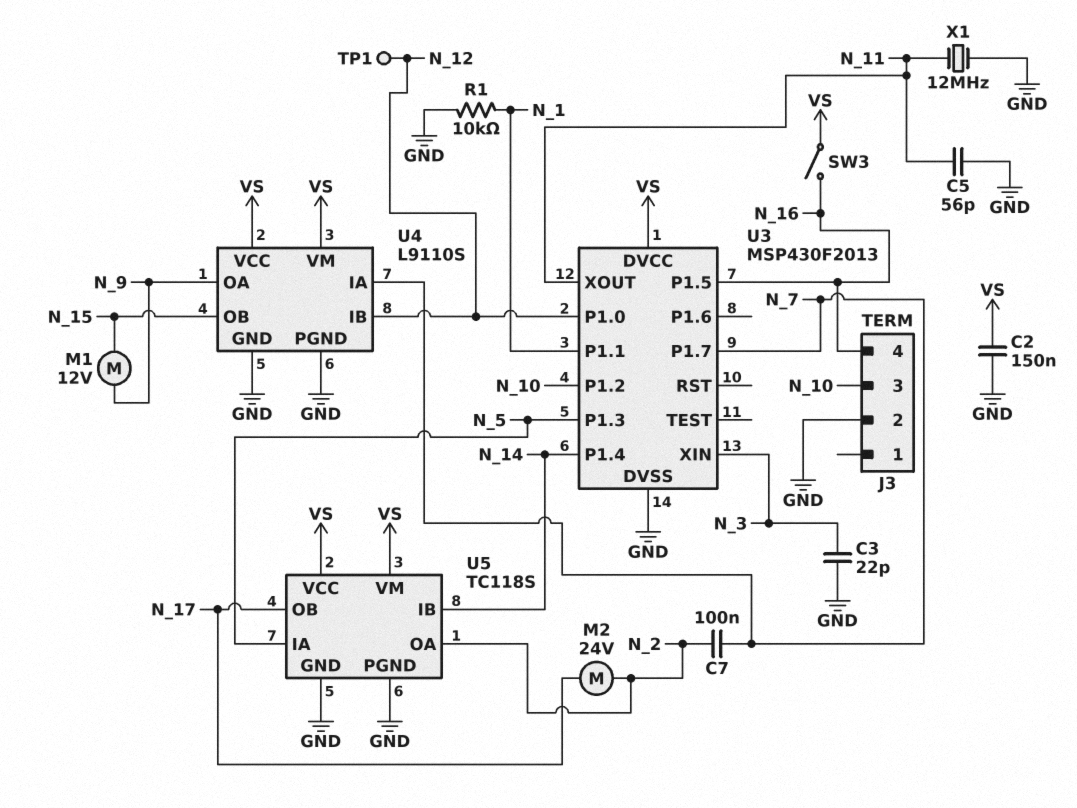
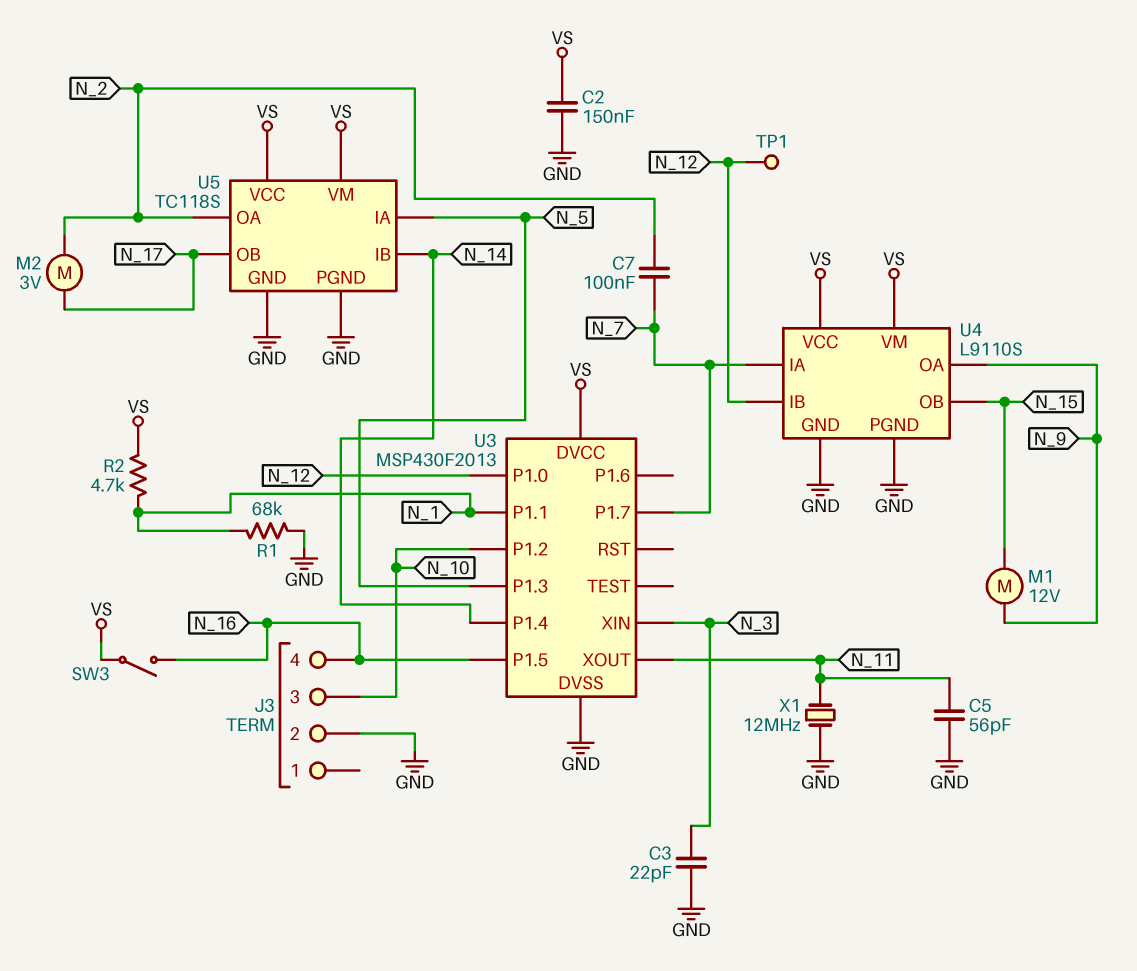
M2: motor 24V (N_2, N_17) -> motor 3V (N_2, N_17)
R1: 10k (GND, N_1) -> 68k (GND, N_1)
R2: none -> 4.7k (N_1, VS)

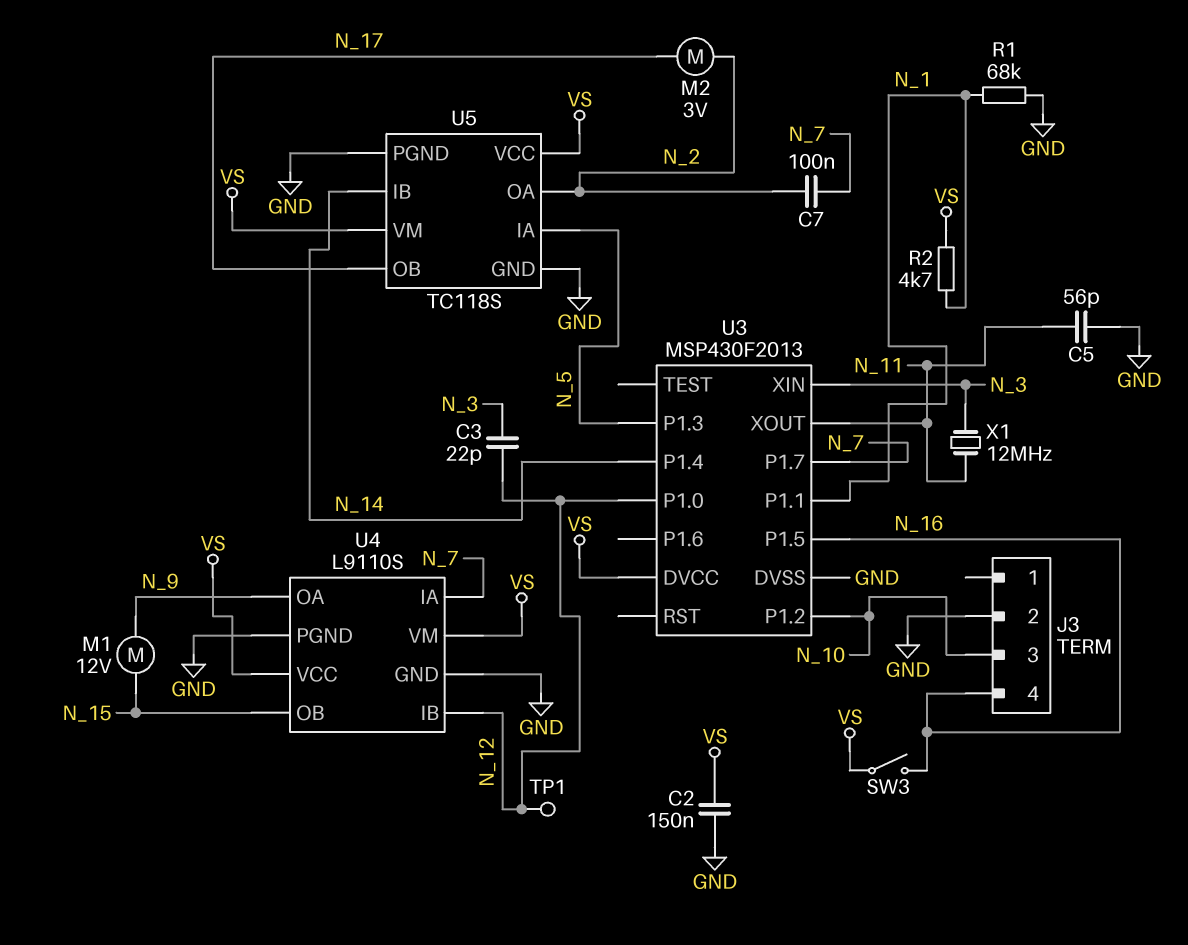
C3: 22pF (GND, N_3) -> 22pF (N_3, N_12)
X1: 12MHz (GND, N_11) -> 12MHz (N_3, N_11)

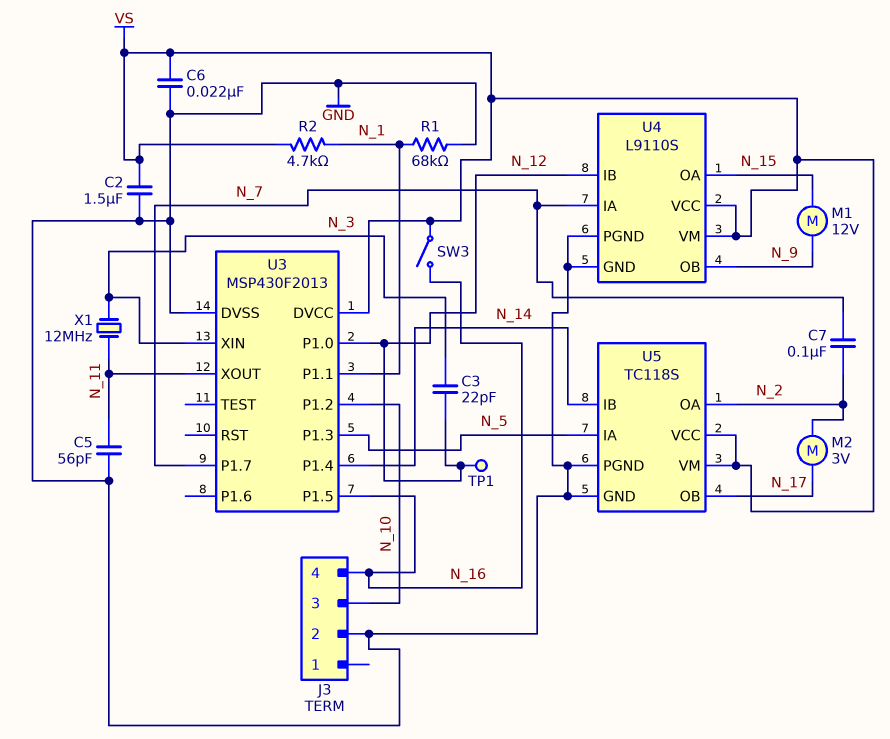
C2: 150nF (GND, VS) -> 1.5uF (GND, VS)
C6: none -> 22nF (GND, VS)
U4 pin OA: N_9 -> N_15
U4 pin OB: N_15 -> N_9

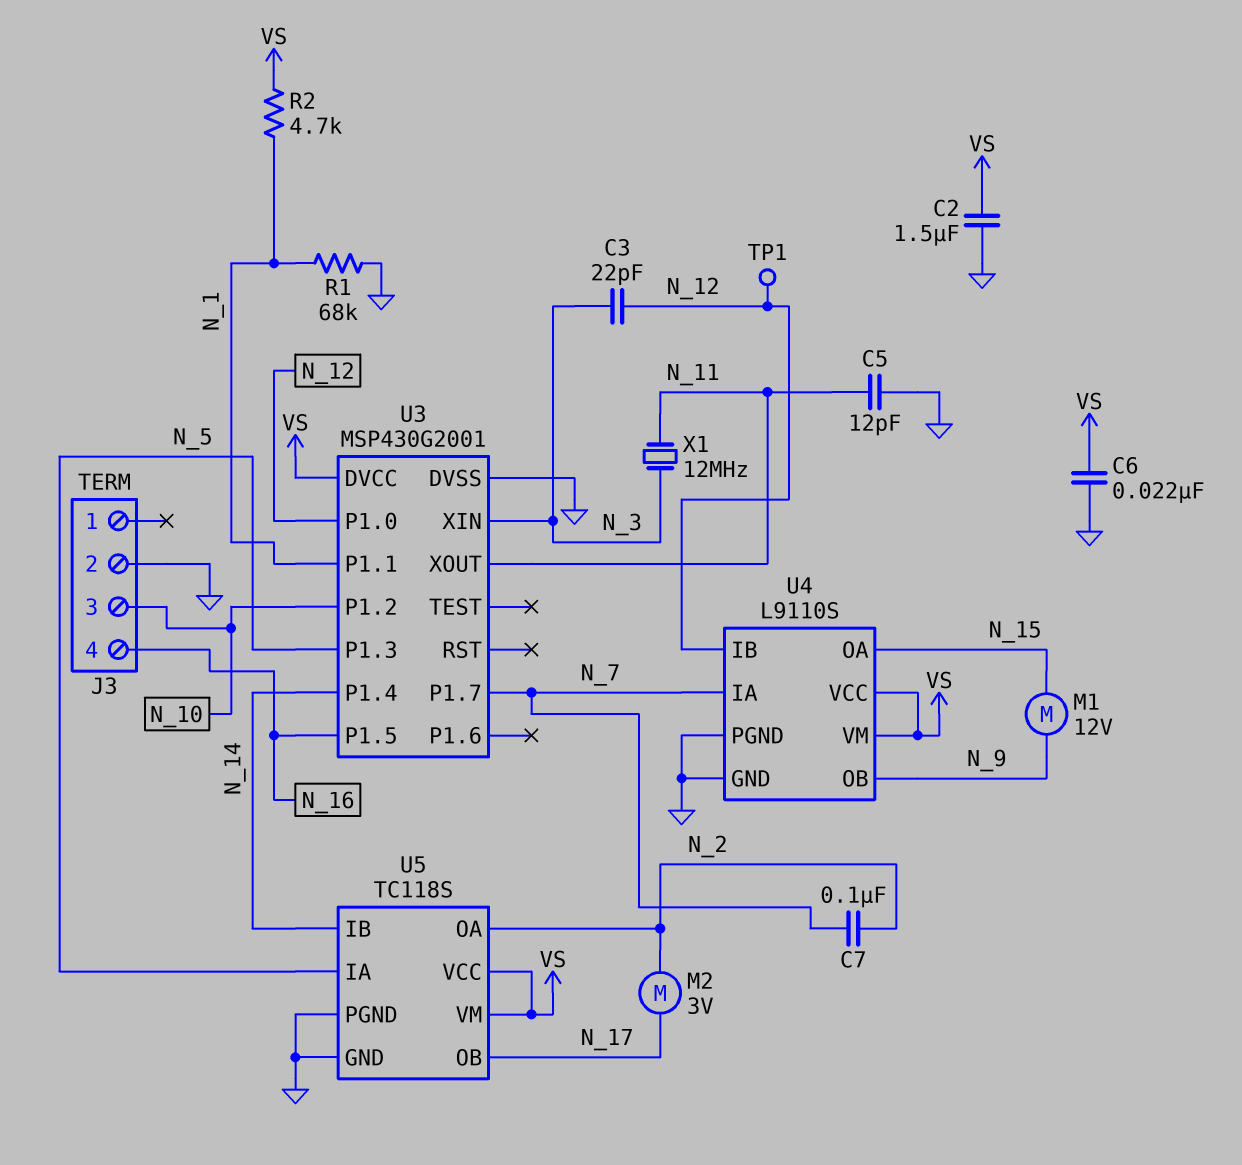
C5: 56pF (GND, N_11) -> 12pF (GND, N_11)
SW3: switch (N_16, VS) -> none
U3: MSP430F2013 -> MSP430G2001

